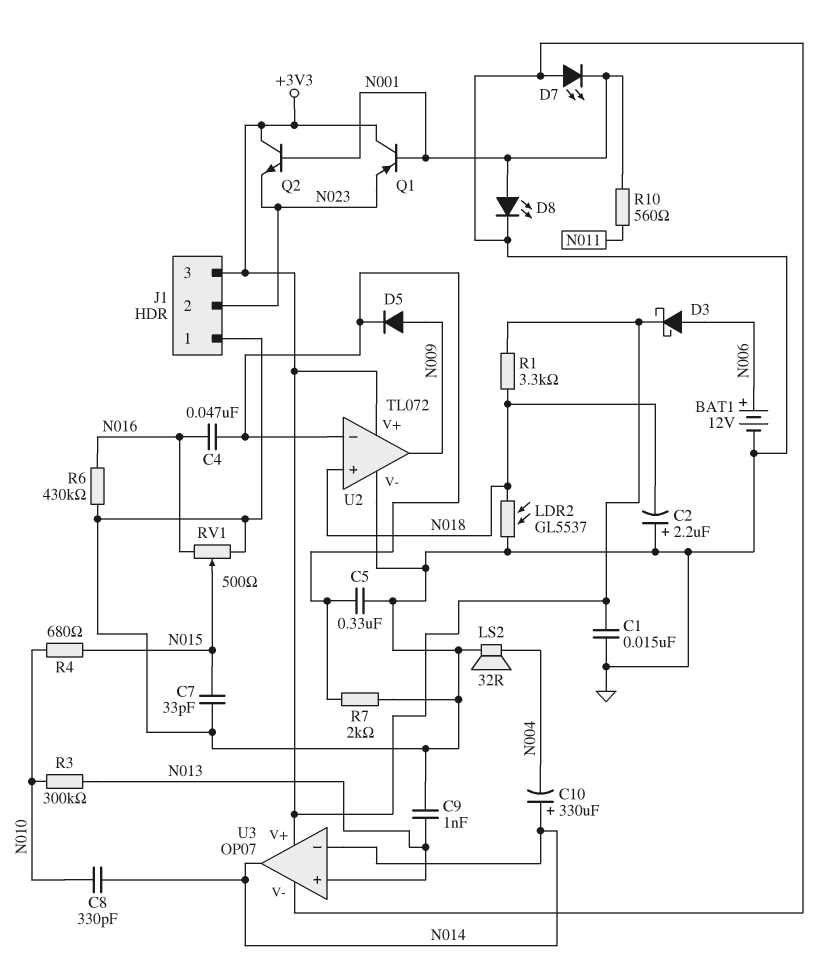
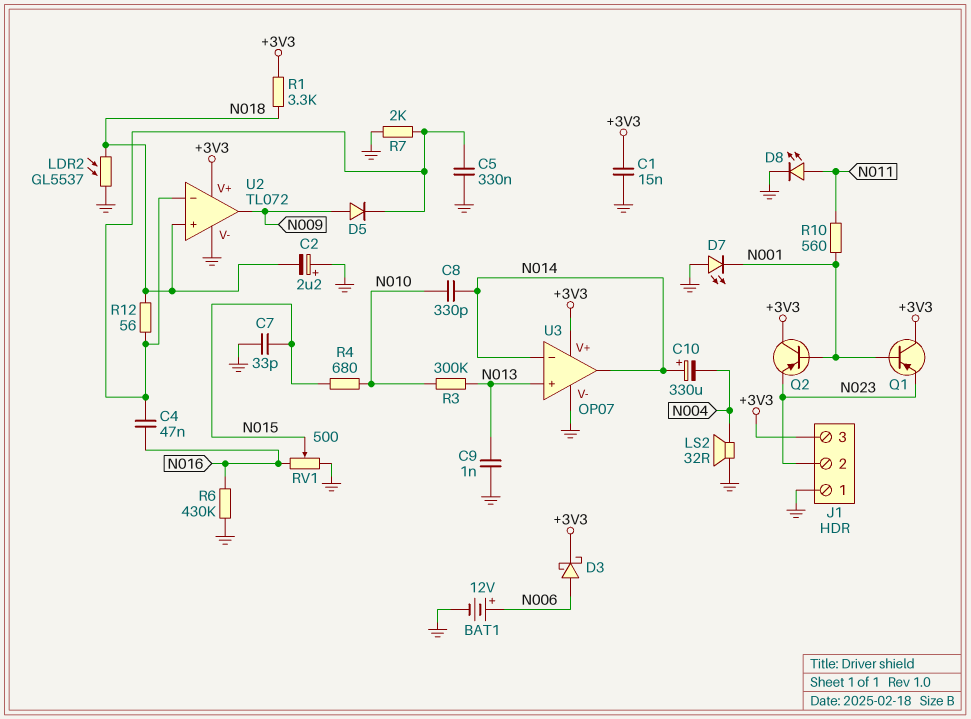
D8: LED (A N001, K GND) -> LED (A N011, K GND)
Q2: NPN (B N001, C +3V3, E N023) -> PNP (B N001, C +3V3, E N023)
R12: none -> 56 (N018, U2/in-)

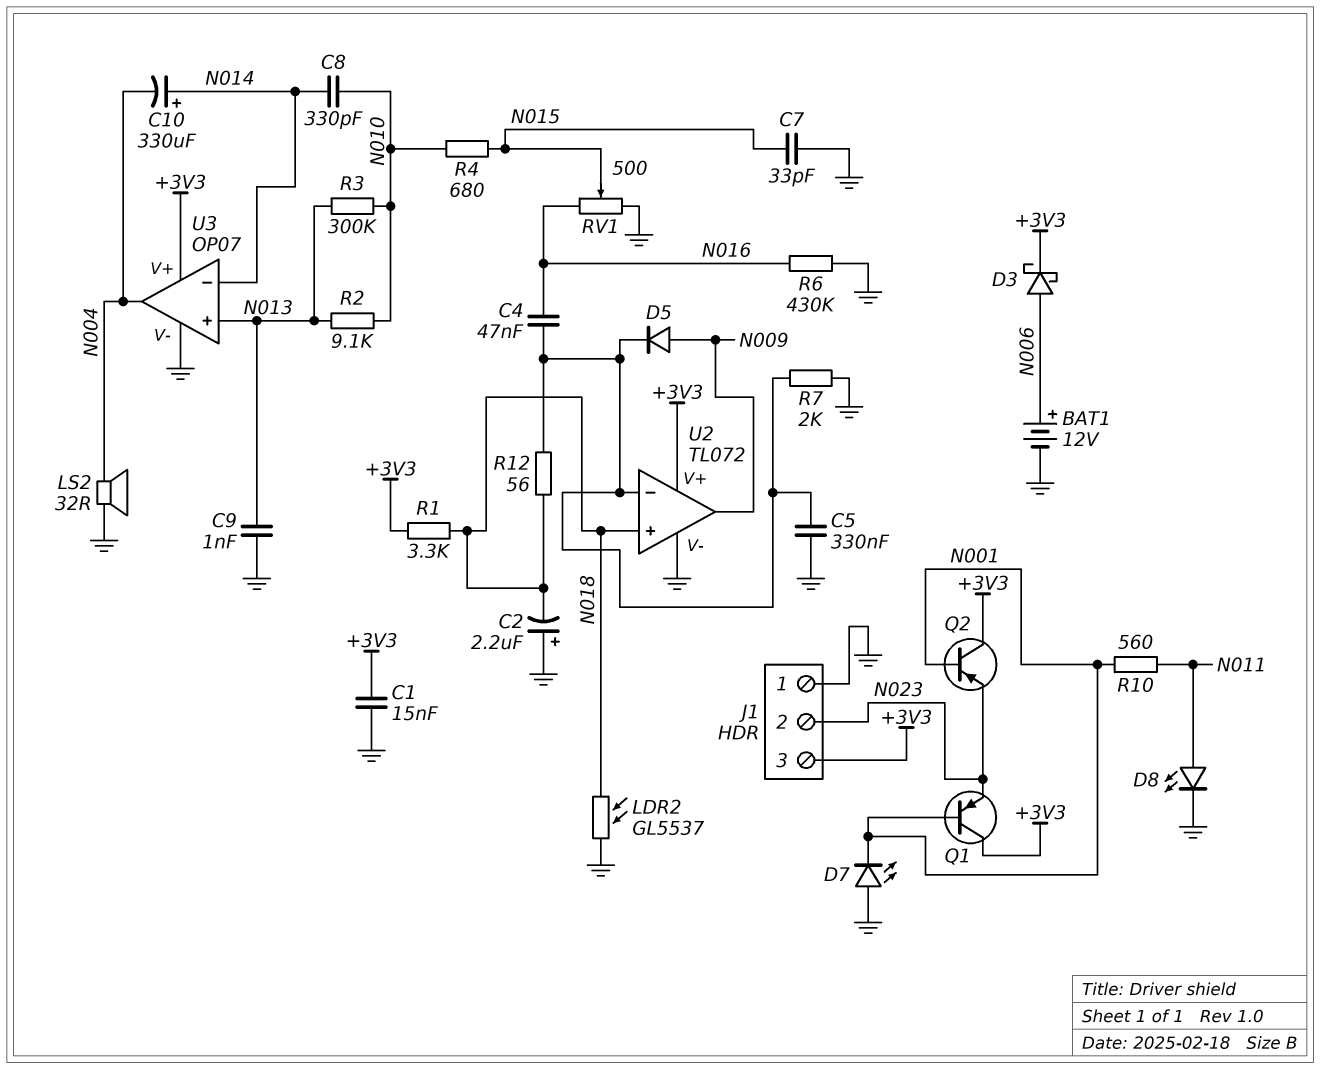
R2: none -> 9.1k (N010, N013)
U3 pin out: N014 -> N004

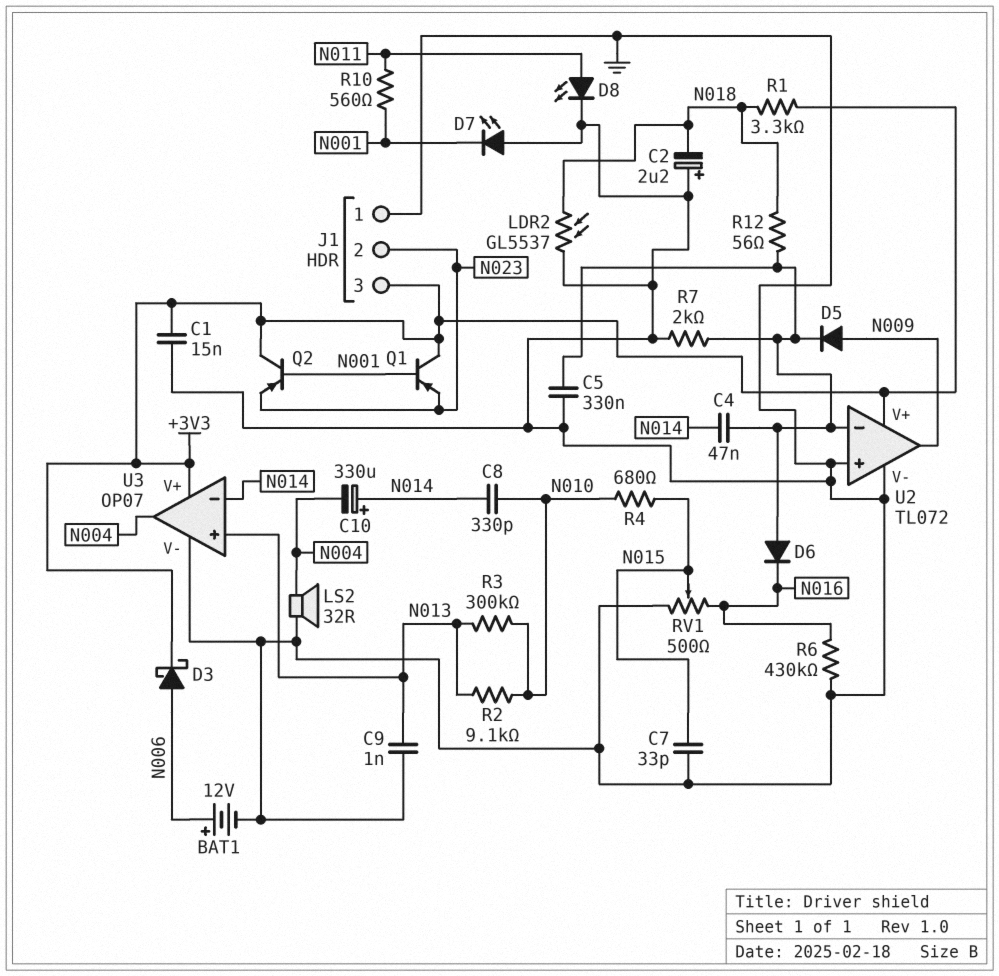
C4: 47nF (N016, U2/in-) -> 47nF (N014, U2/in-)
D6: none -> diode (A U2/in-, K N016)
U2 pin in+: N018 -> GND

